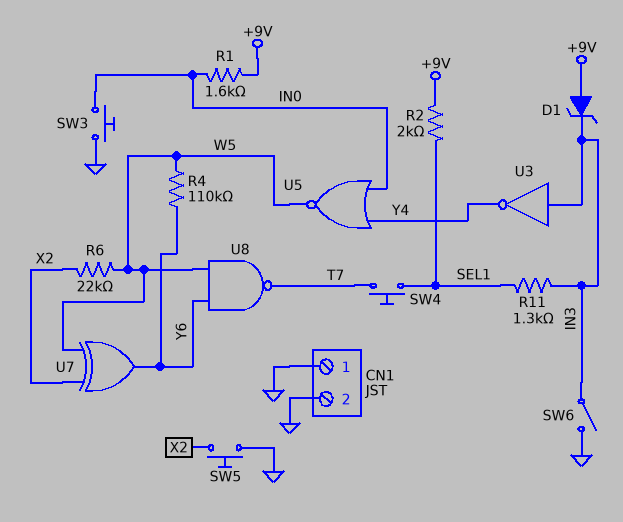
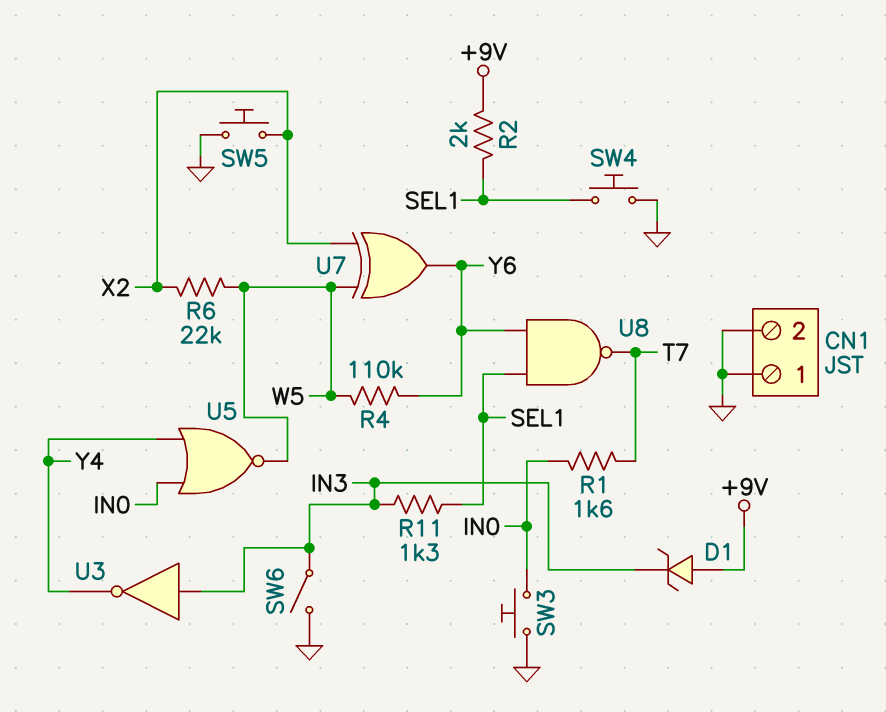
R1: 1.6k (+9V, IN0) -> 1.6k (IN0, T7)
SW4: button (SEL1, T7) -> button (GND, SEL1)
U8: NAND (in W5, in Y6, out T7) -> NAND (in SEL1, in Y6, out T7)

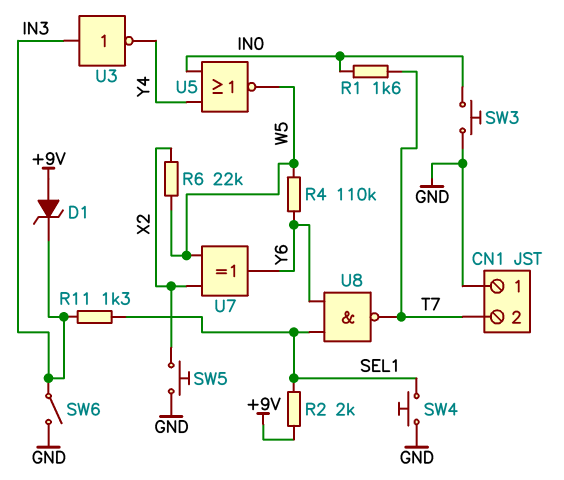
CN1 pin 2: GND -> T7

